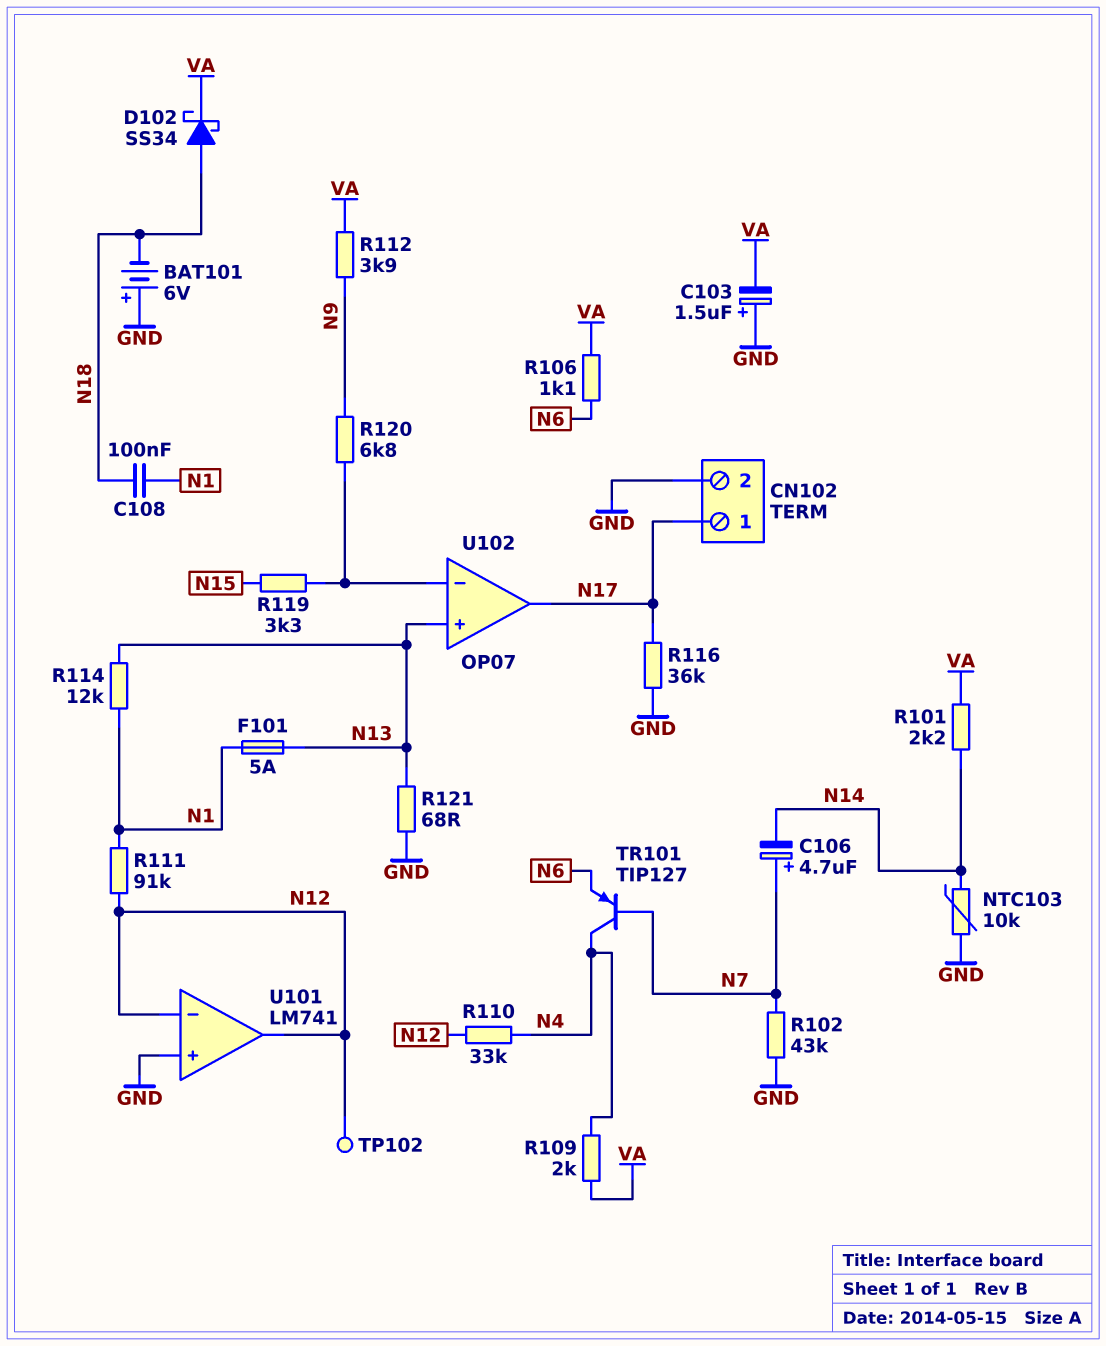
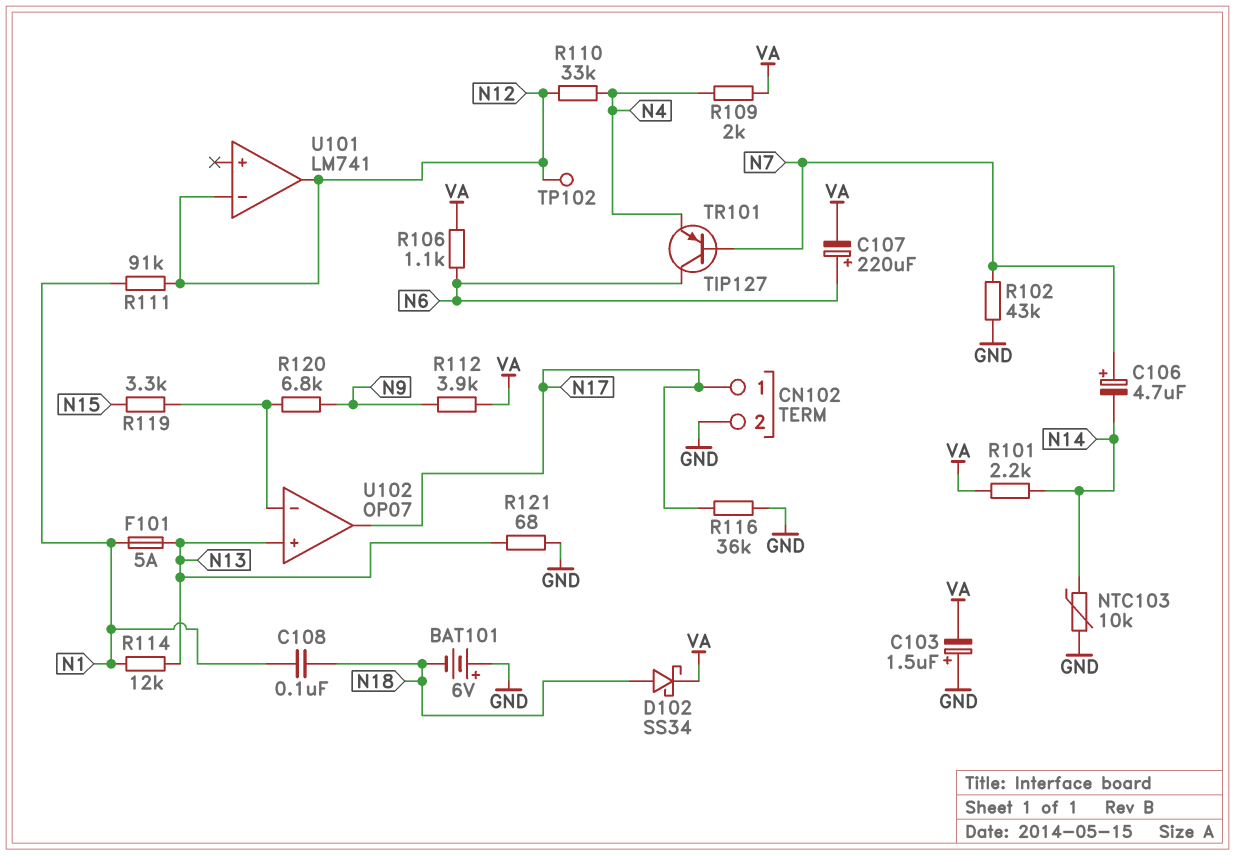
C107: none -> 220uF (plus N6, minus VA)
TR101: PNP TIP127 (B N7, C N4, E N6) -> PNP TIP127 (B N7, C N6, E N4)
U101 pin in+: GND -> none

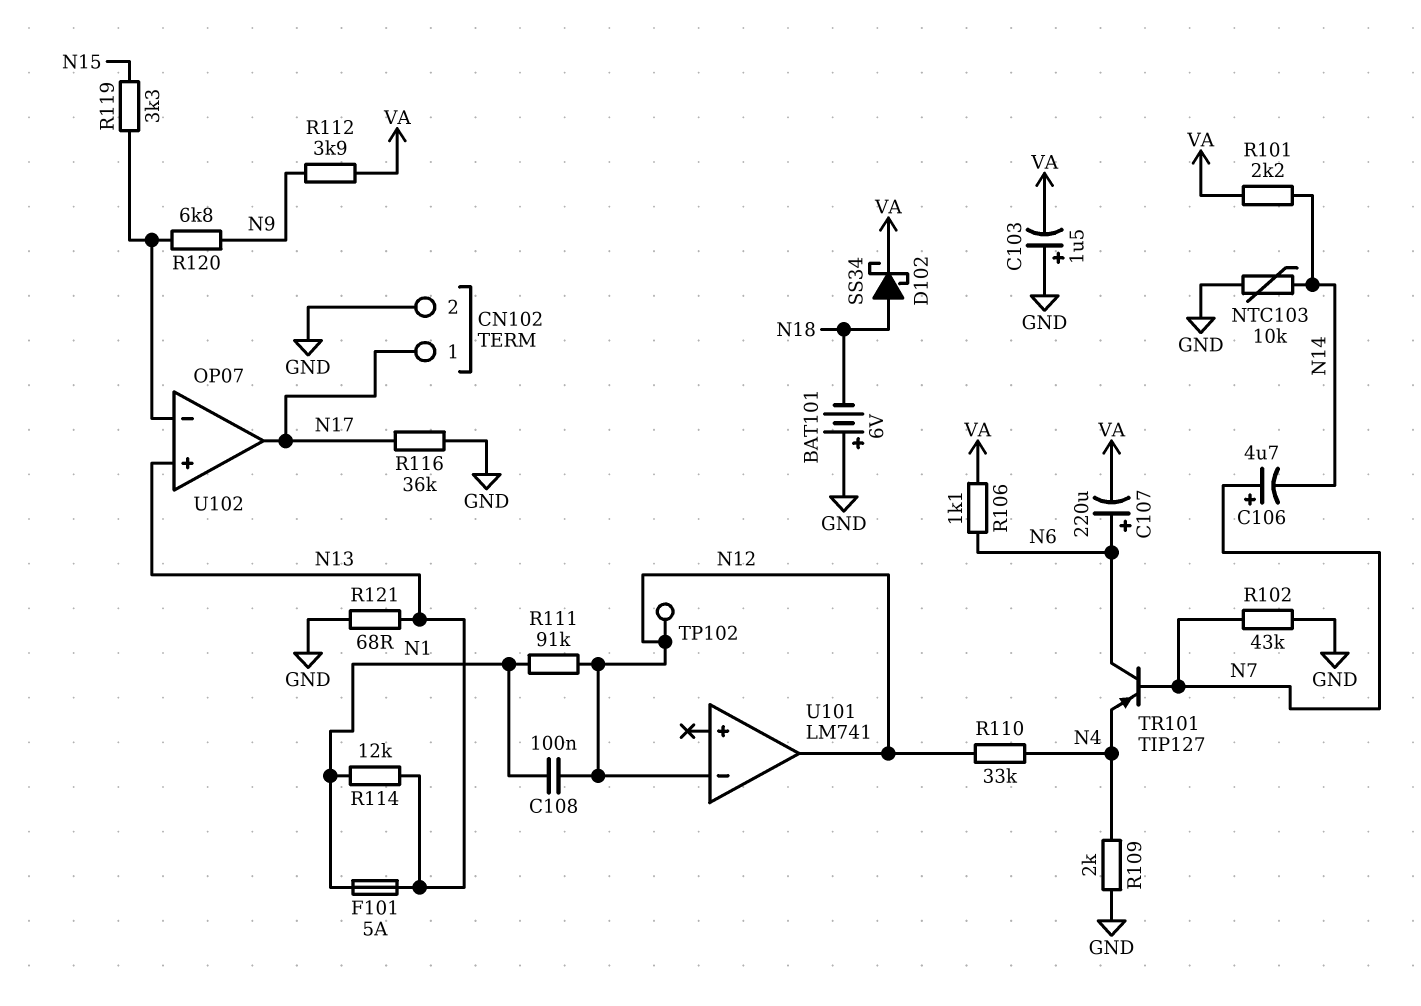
C108: 100nF (N1, N18) -> 100nF (N1, N12)
R109: 2k (N4, VA) -> 2k (GND, N4)

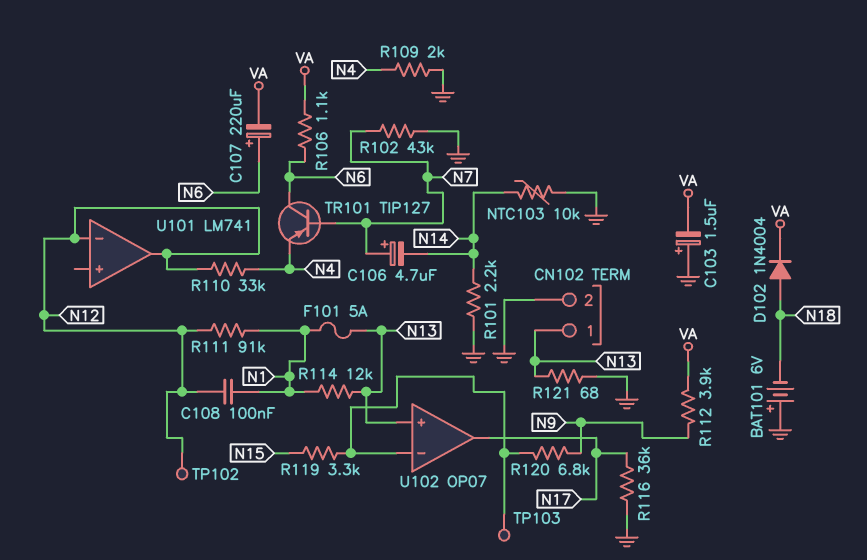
CN102 pin 1: N17 -> N13
D102: schottky SS34 (A N18, K VA) -> diode 1N4004 (A N18, K VA)
R101: 2.2k (N14, VA) -> 2.2k (GND, N14)
TP103: none -> test point (U102/in-)

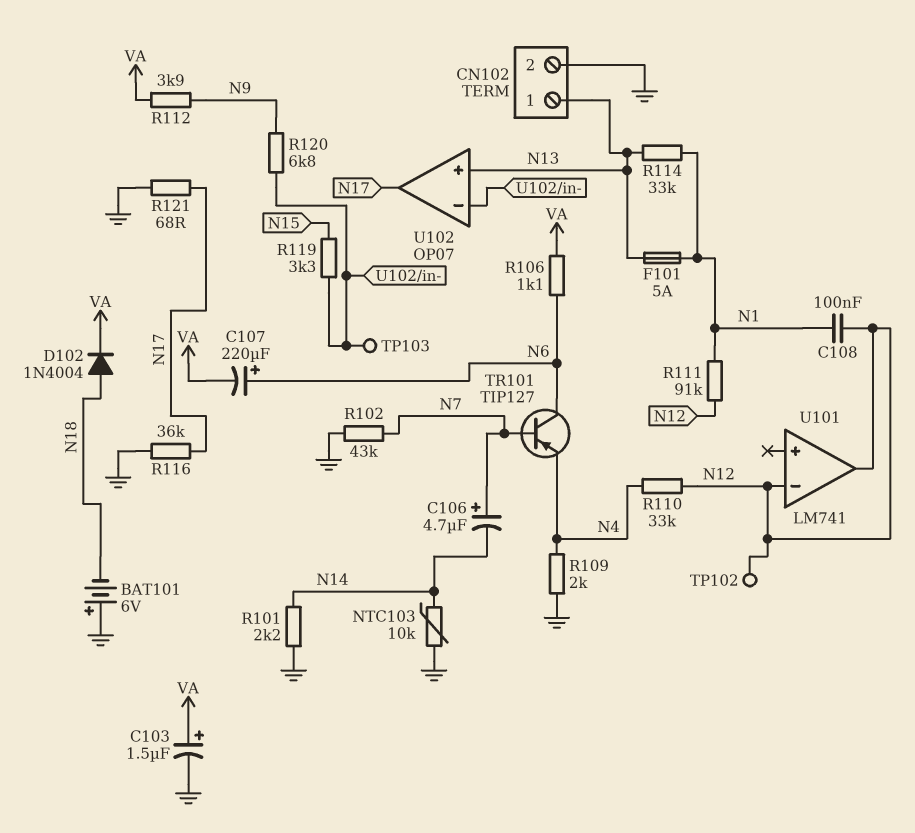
C103: 1.5uF (plus GND, minus VA) -> 1.5uF (plus VA, minus GND)
R114: 12k (N1, N13) -> 33k (N1, N13)
R121: 68 (GND, N13) -> 68 (GND, N17)

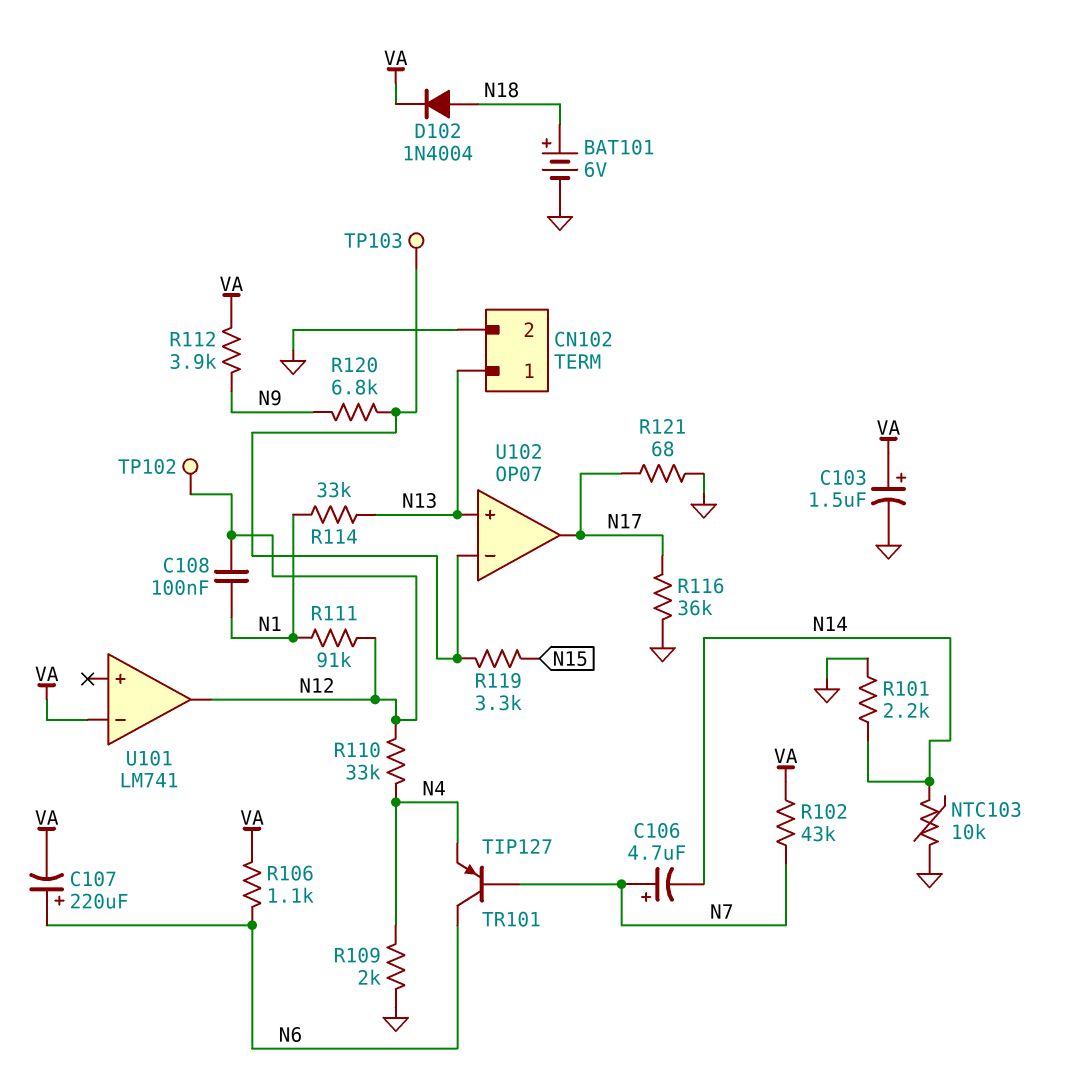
BAT101: 6V (plus GND, minus N18) -> 6V (plus N18, minus GND)
F101: 5A (N1, N13) -> none
R102: 43k (GND, N7) -> 43k (N7, VA)
U101 pin in-: N12 -> VA

